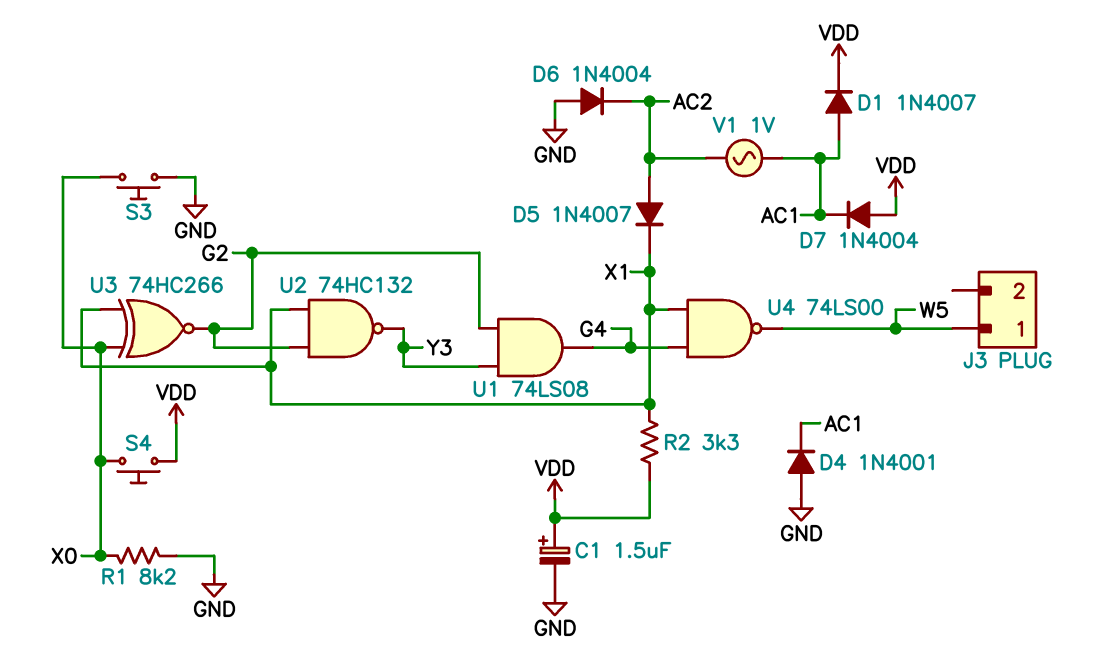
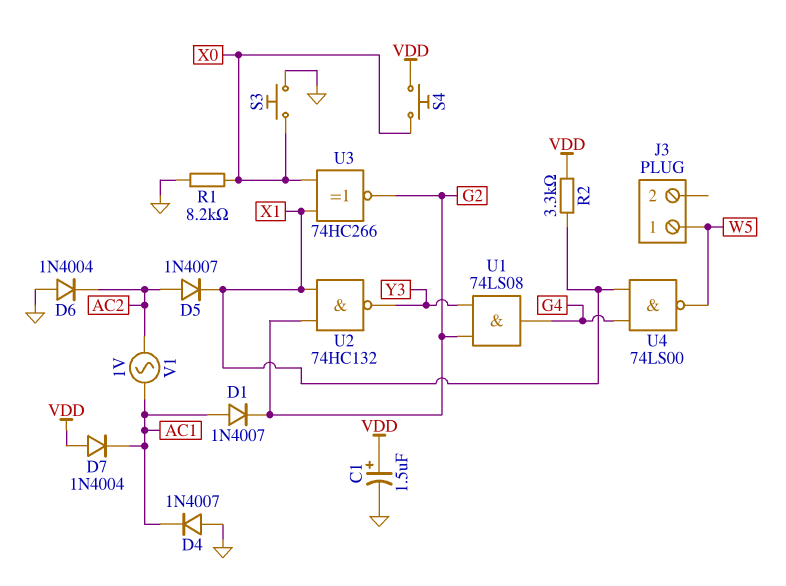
D1: diode 1N4007 (A AC1, K VDD) -> diode 1N4007 (A AC1, K G2)
D4: diode 1N4001 (A GND, K AC1) -> diode 1N4007 (A GND, K AC1)

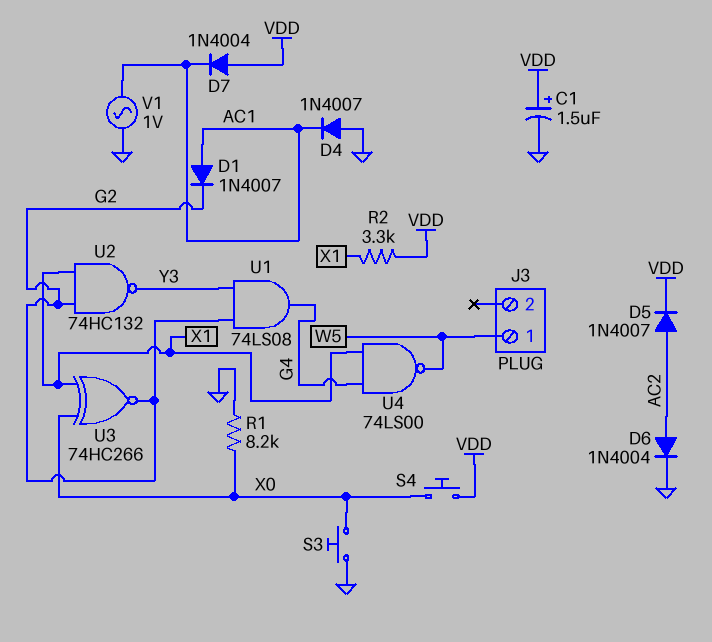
D5: diode 1N4007 (A AC2, K X1) -> diode 1N4007 (A AC2, K VDD)
D6: diode 1N4004 (A GND, K AC2) -> diode 1N4004 (A AC2, K GND)
V1: AC 1V (AC1, AC2) -> AC 1V (AC1, GND)

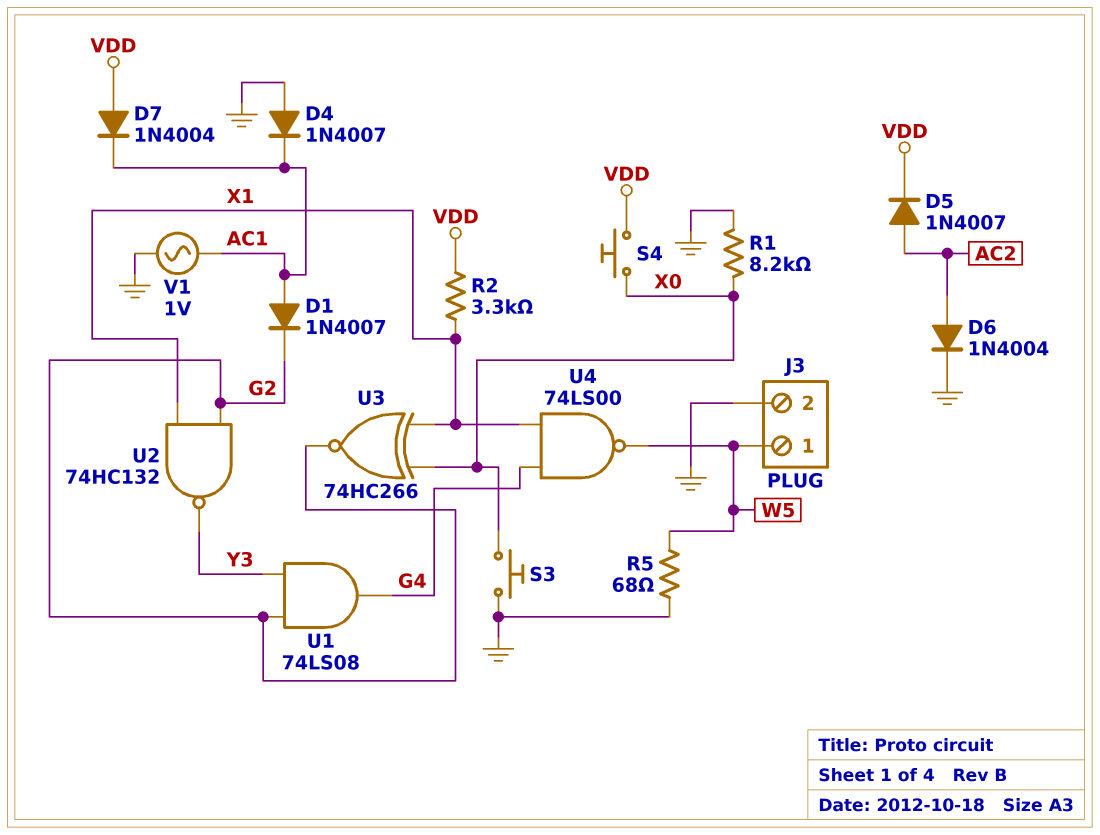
C1: 1.5uF (plus VDD, minus GND) -> none
J3 pin 2: none -> GND
R5: none -> 68 (GND, W5)

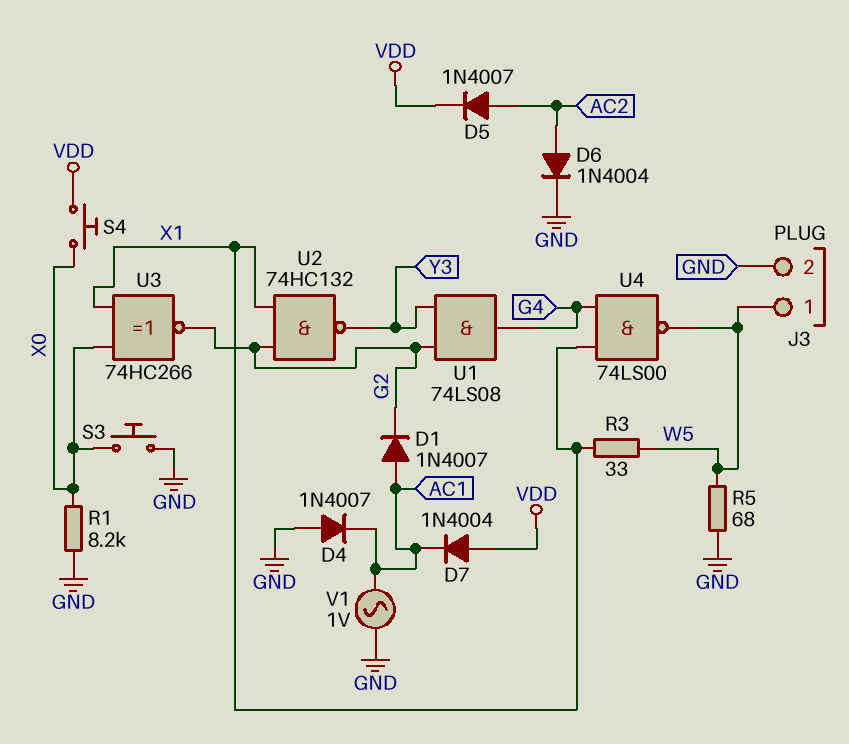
R2: 3.3k (VDD, X1) -> none
R3: none -> 33 (W5, X1)

